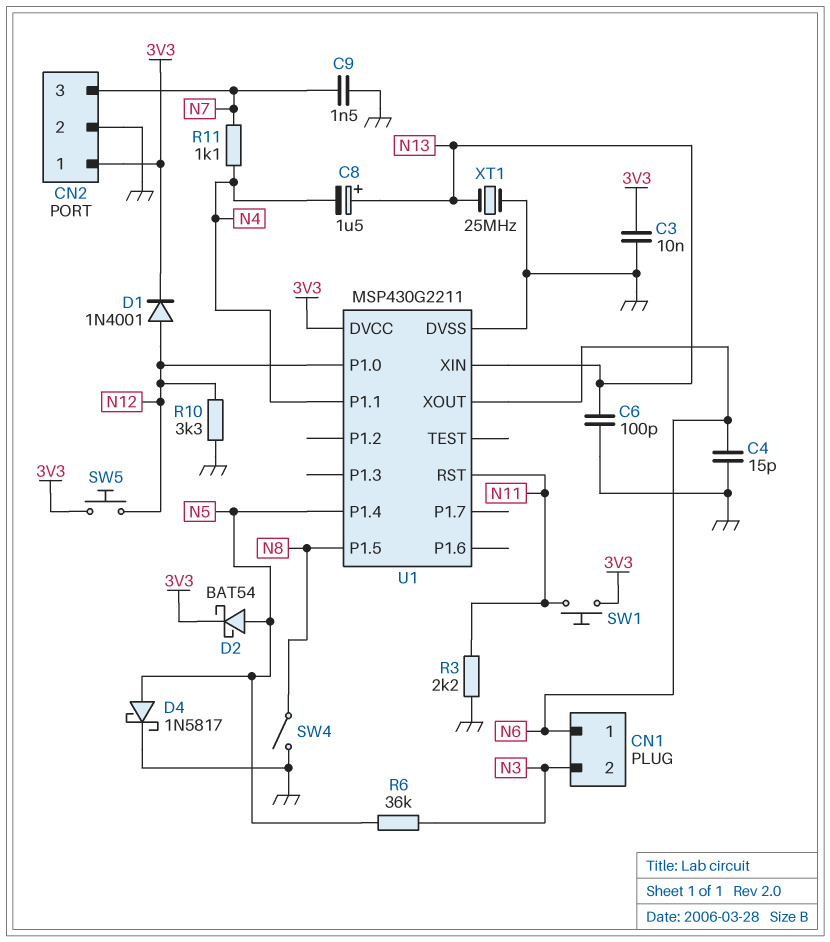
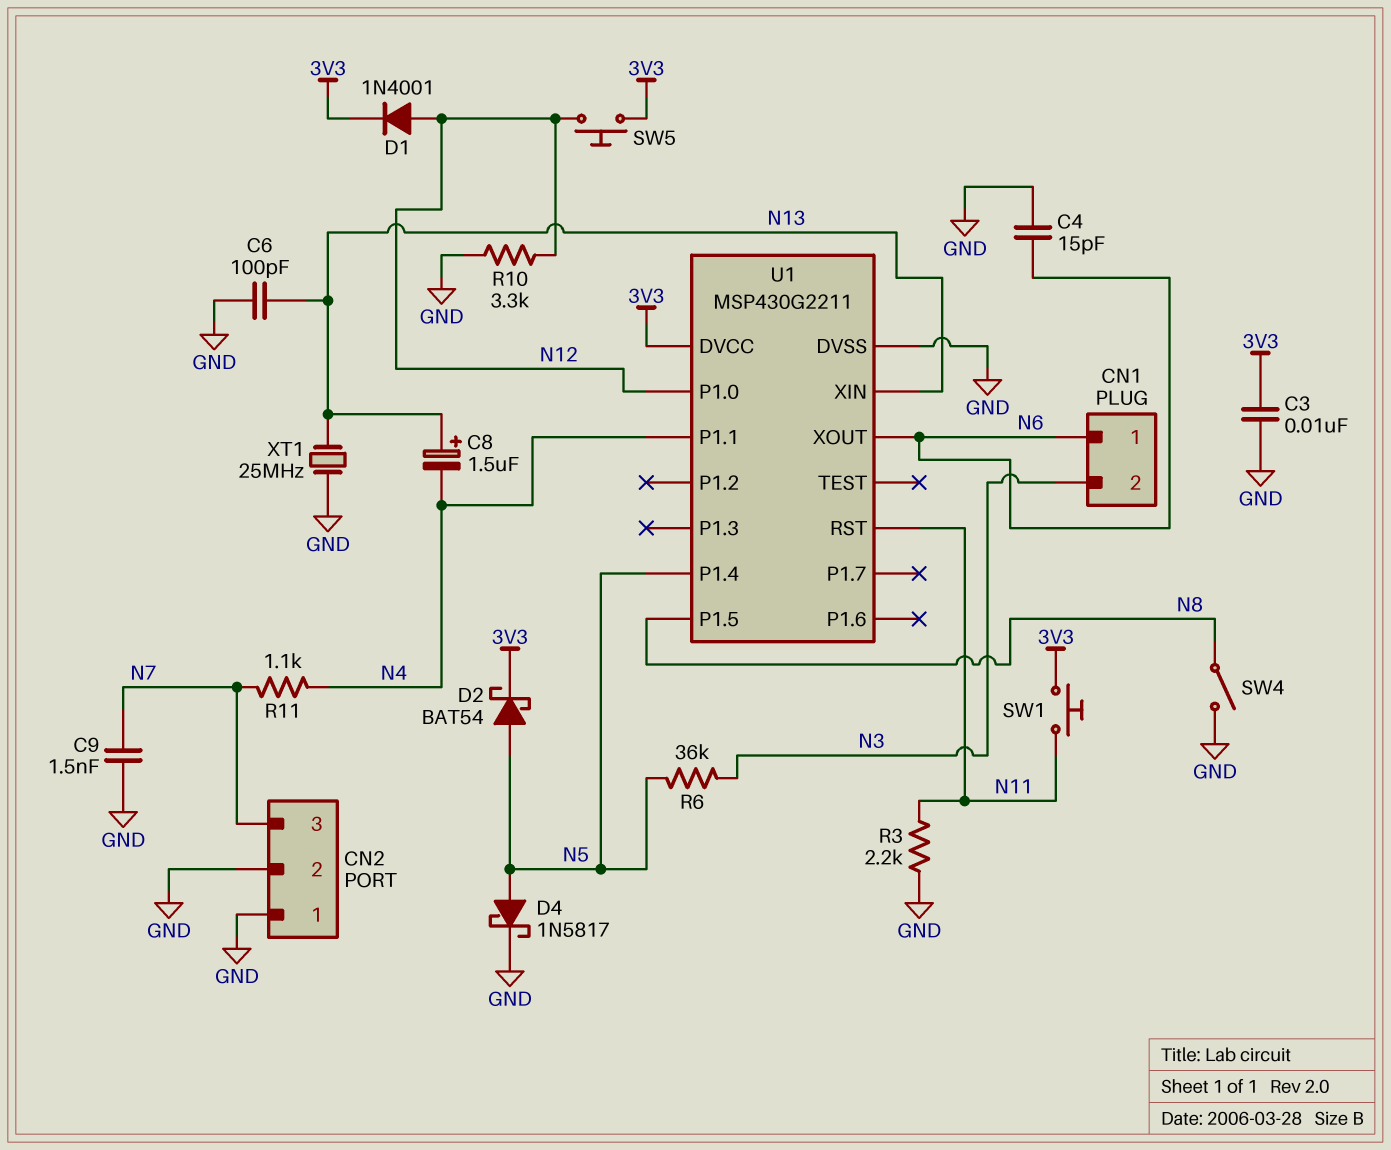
CN2 pin 1: 3V3 -> GND

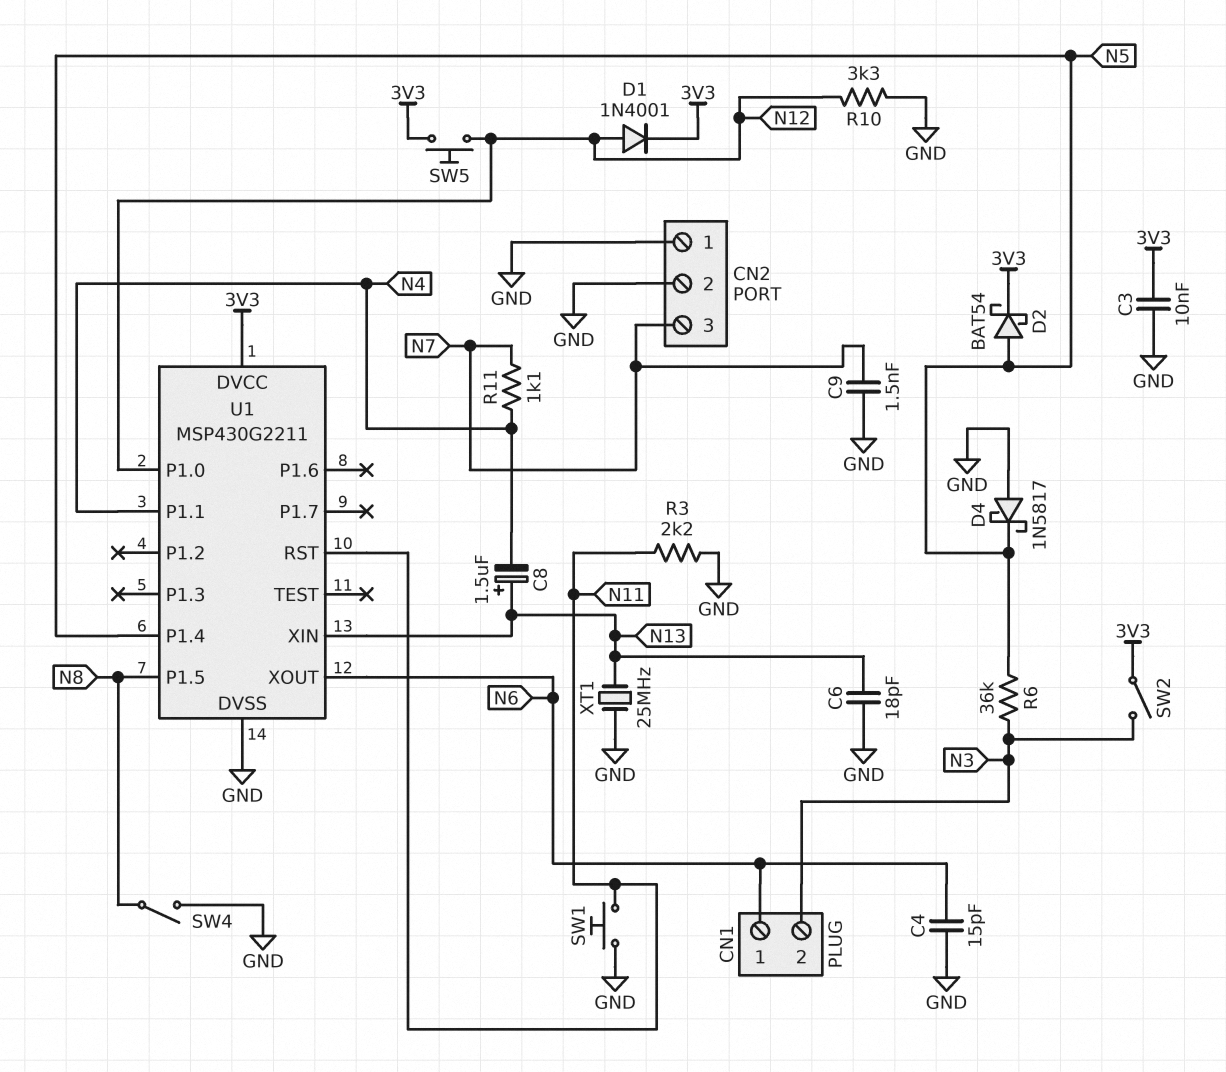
C6: 100pF (GND, N13) -> 18pF (GND, N13)
D4: schottky 1N5817 (A N5, K GND) -> schottky 1N5817 (A GND, K N5)
SW1: button (3V3, N11) -> button (GND, N11)
SW2: none -> switch (3V3, N3)

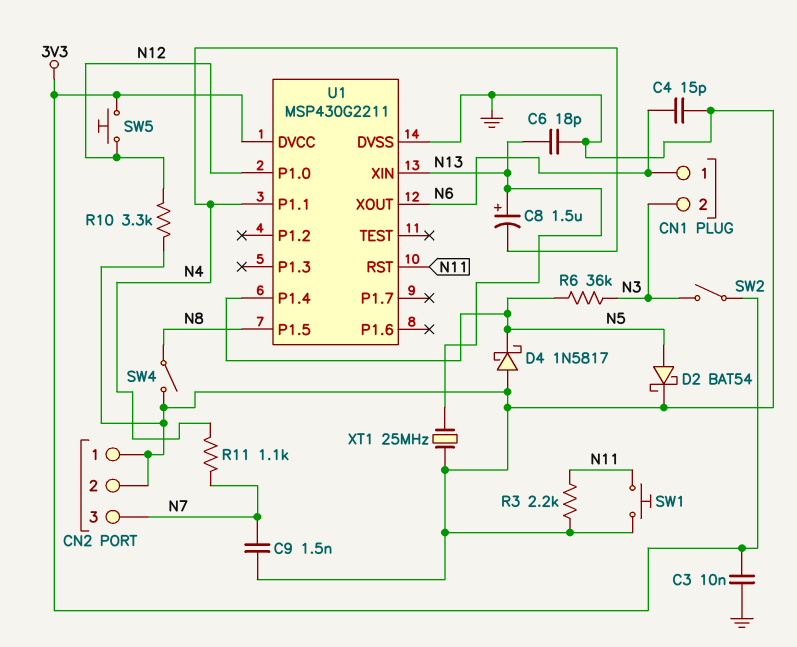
D1: diode 1N4001 (A N12, K 3V3) -> none
D2: schottky BAT54 (A N5, K 3V3) -> schottky BAT54 (A N5, K GND)

